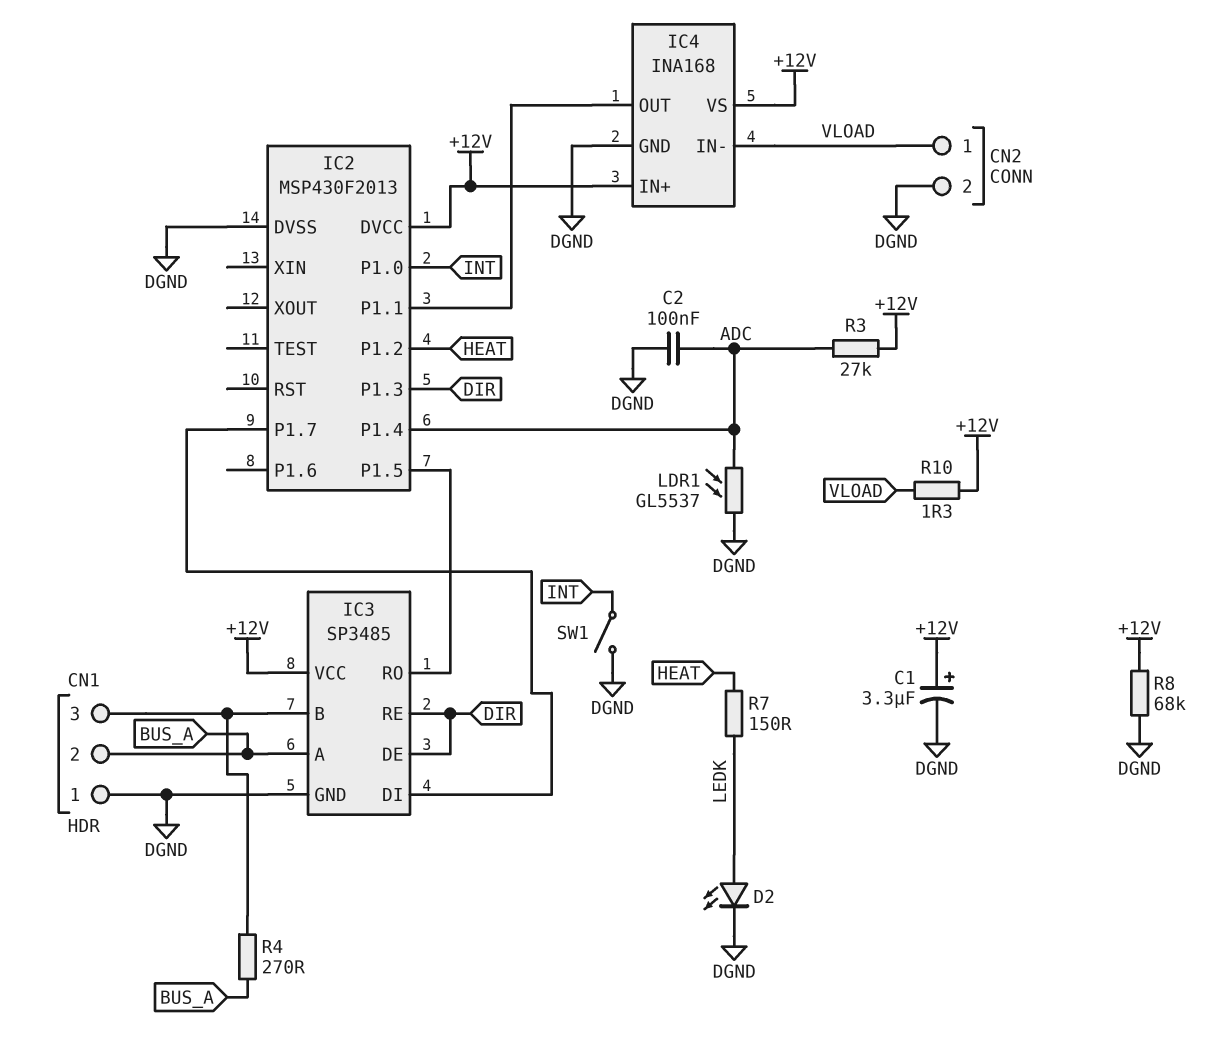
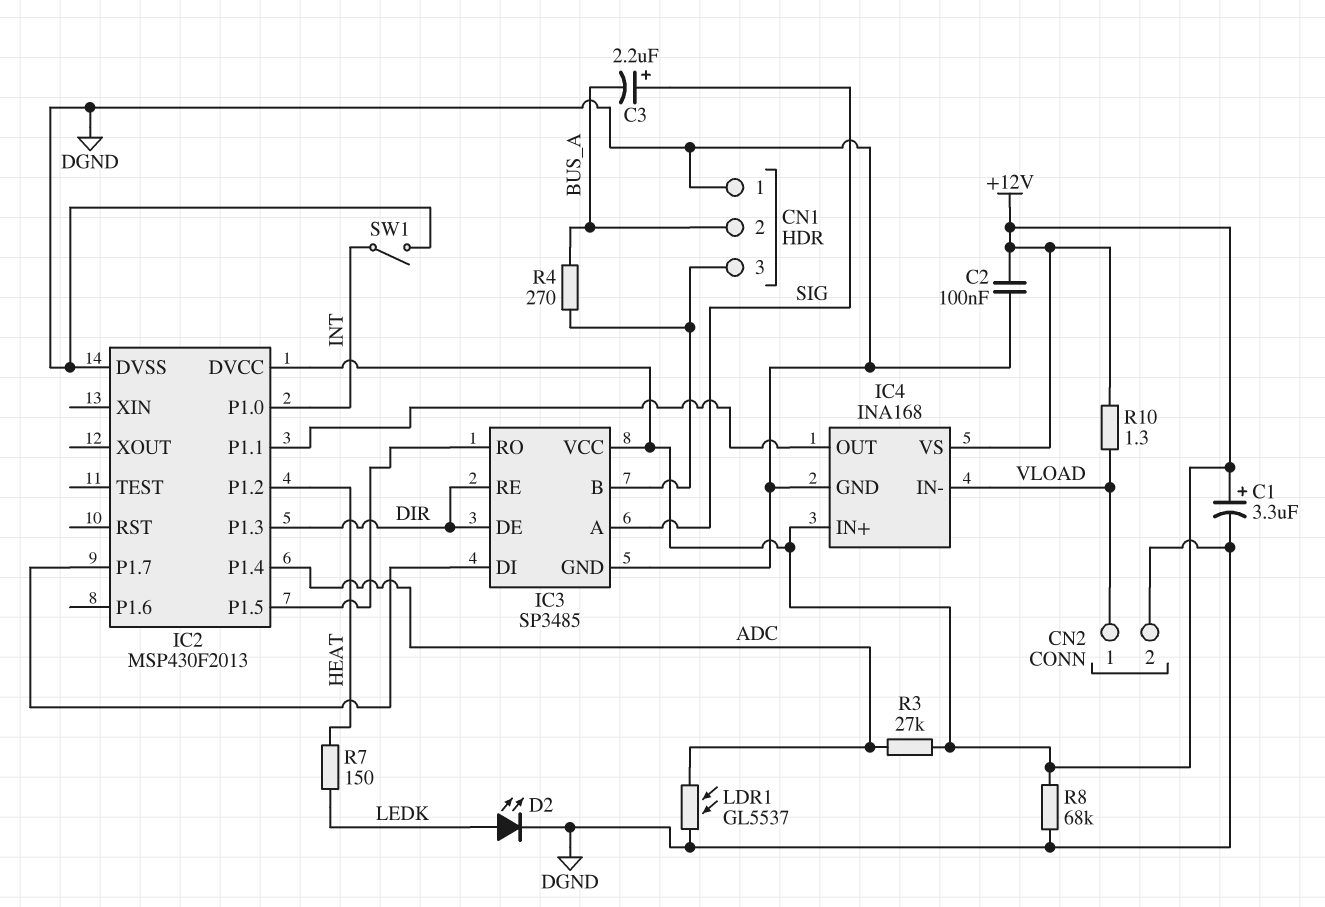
C2: 100nF (ADC, DGND) -> 100nF (+12V, DGND)
C3: none -> 2.2uF (plus SIG, minus BUS_A)
IC3 pin A: BUS_A -> SIG

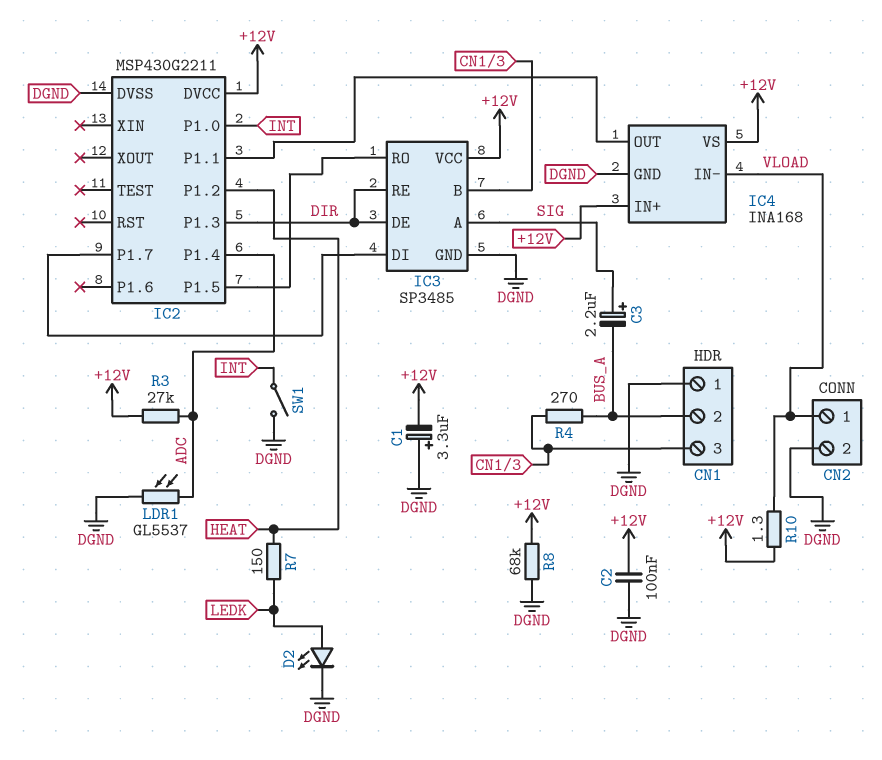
C1: 3.3uF (plus +12V, minus DGND) -> 3.3uF (plus DGND, minus +12V)
IC2: MSP430F2013 -> MSP430G2211

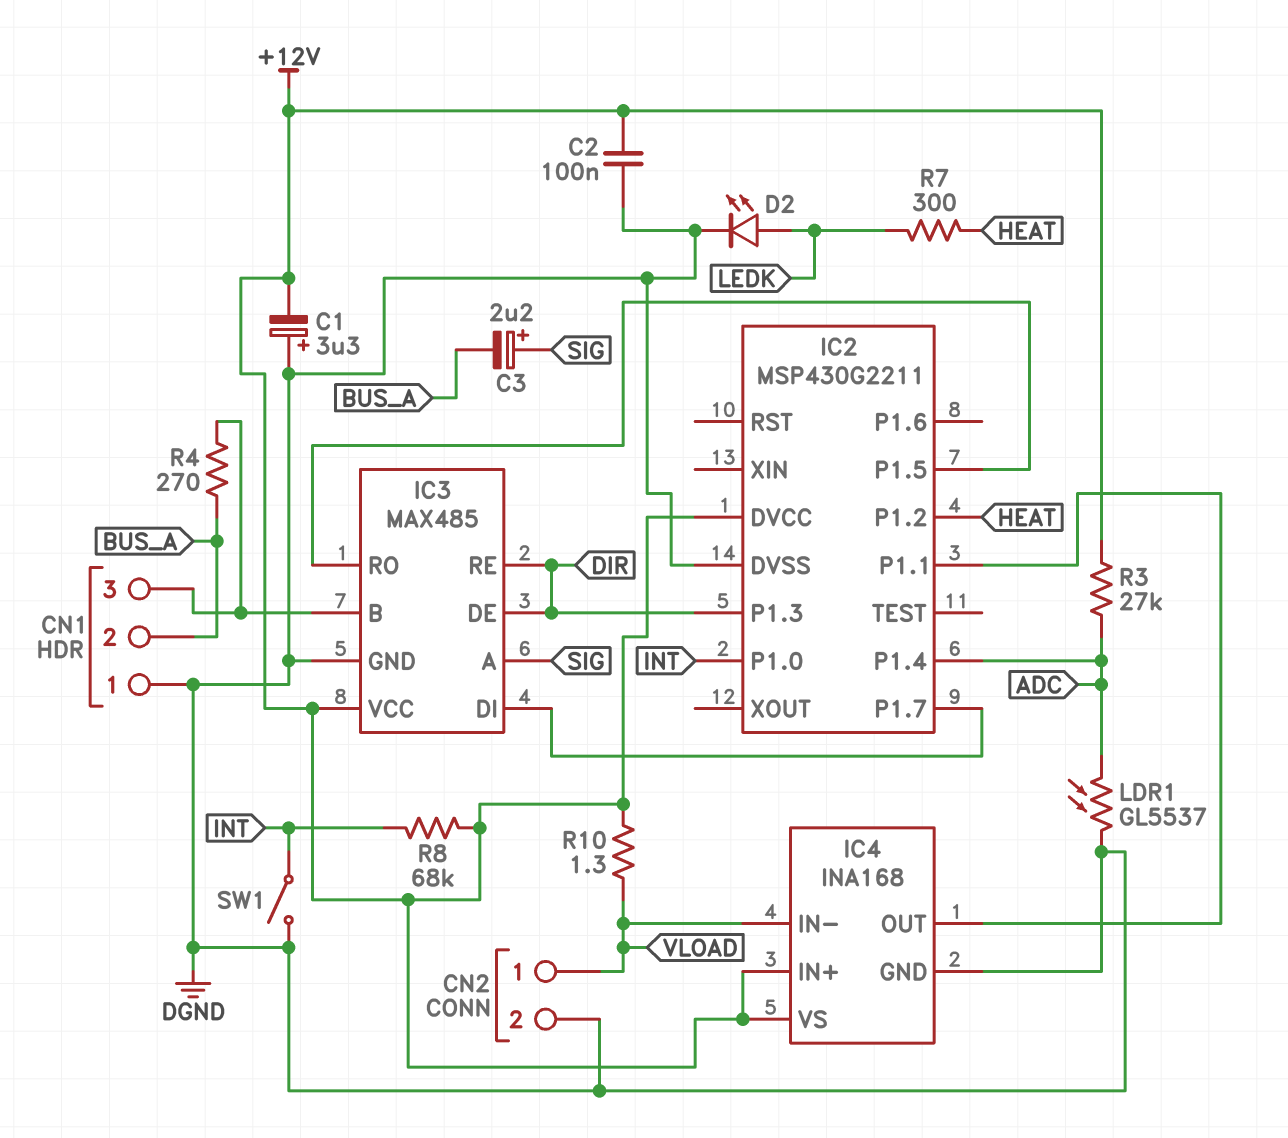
IC3: SP3485 -> MAX485
R7: 150 (HEAT, LEDK) -> 300 (HEAT, LEDK)
R8: 68k (+12V, DGND) -> 68k (+12V, INT)

